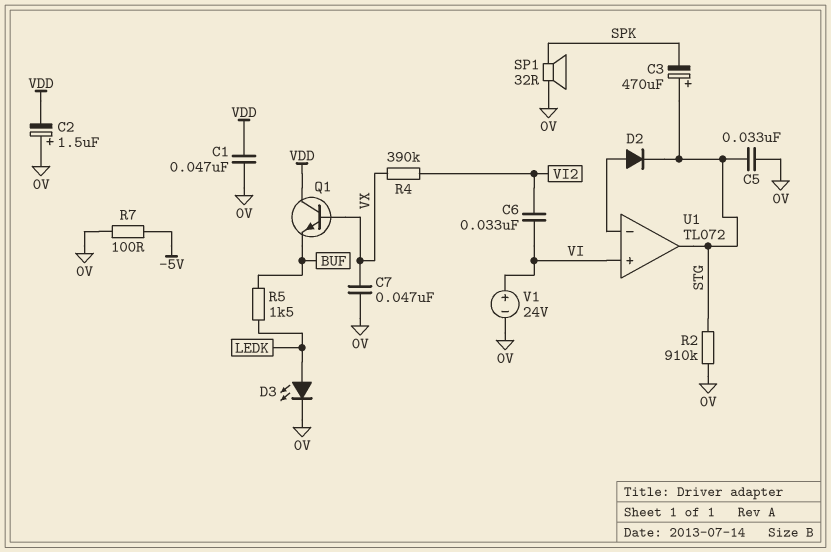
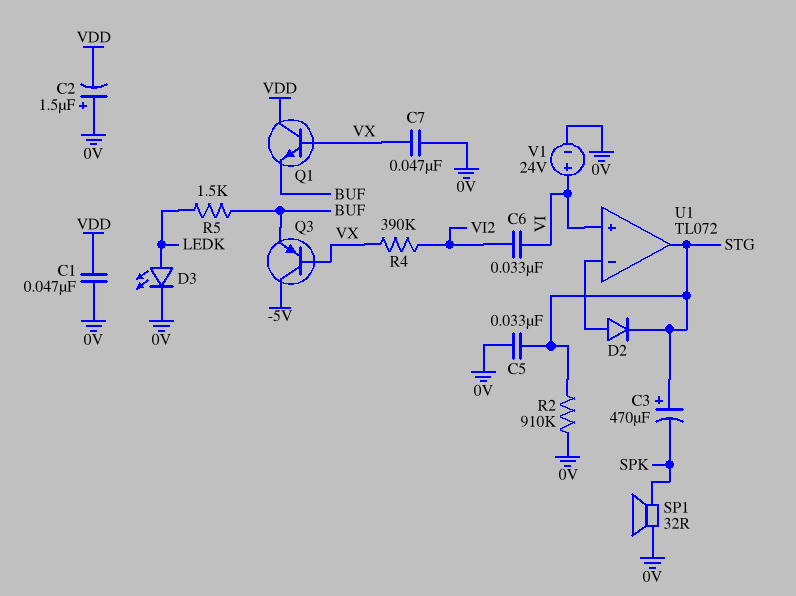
Q3: none -> PNP (B VX, C -5V, E BUF)
R7: 100 (-5V, 0V) -> none

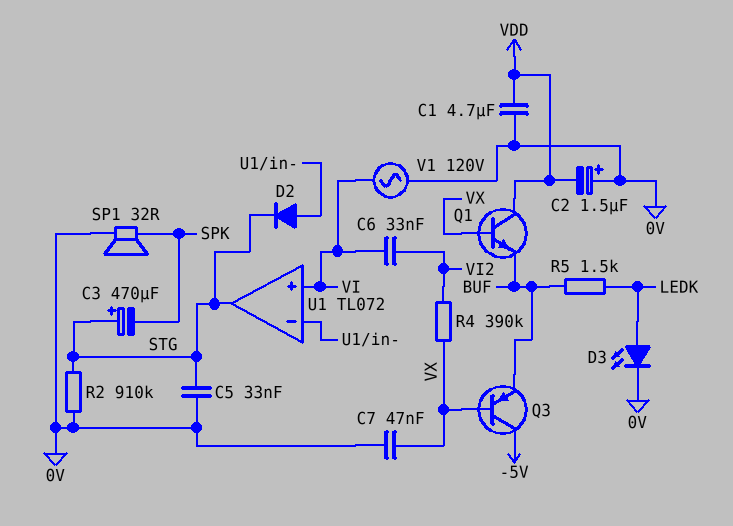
C1: 47nF (0V, VDD) -> 4.7uF (0V, VDD)
V1: 24V (plus VI, minus 0V) -> AC 120V (0V, VI)

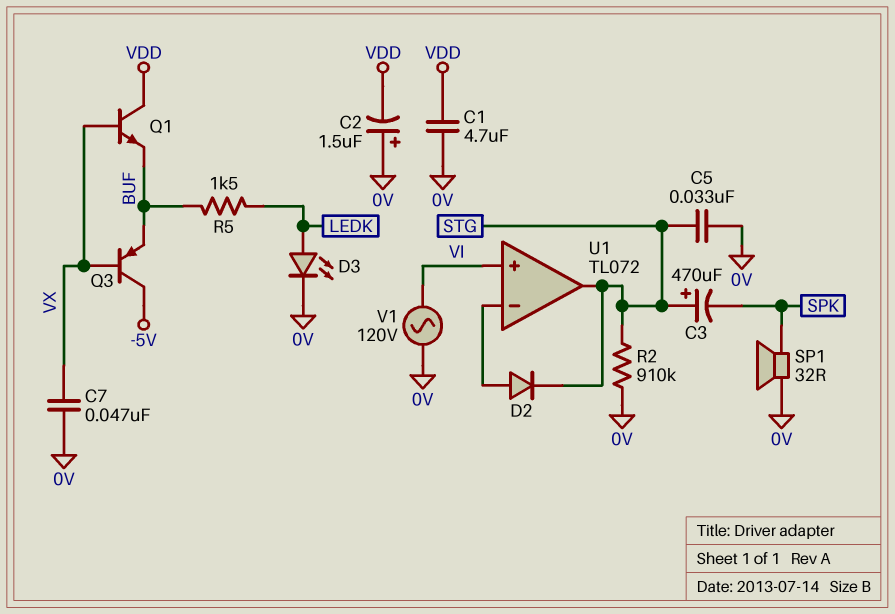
C6: 33nF (VI, VI2) -> none
R4: 390k (VI2, VX) -> none

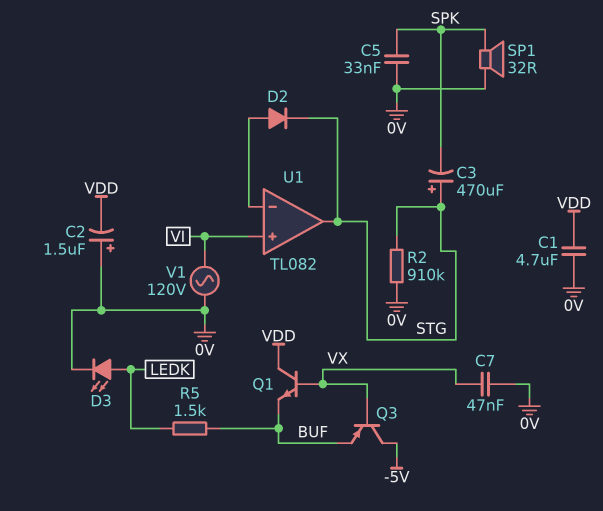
C5: 33nF (0V, STG) -> 33nF (0V, SPK)
U1: TL072 -> TL082

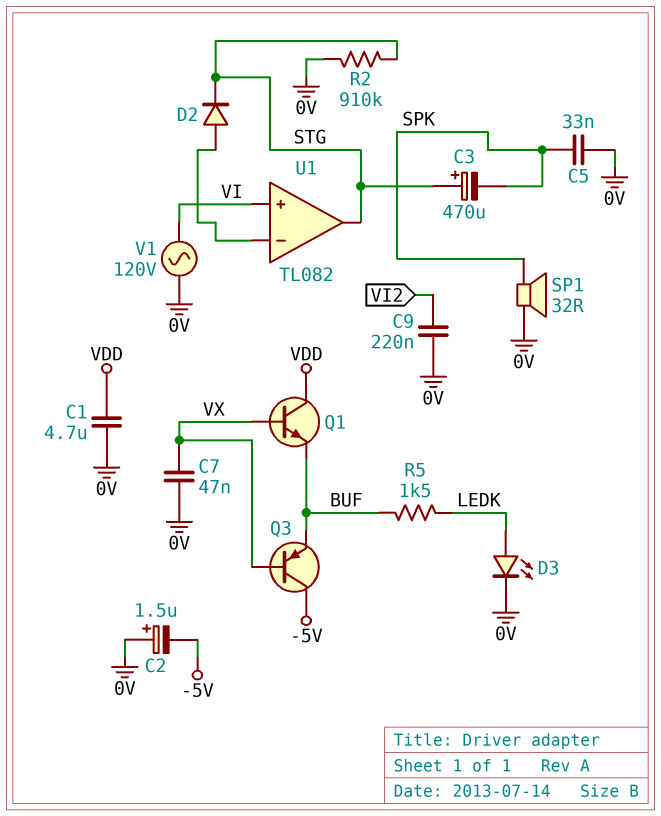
C2: 1.5uF (plus 0V, minus VDD) -> 1.5uF (plus 0V, minus -5V)
C9: none -> 220nF (0V, VI2)

